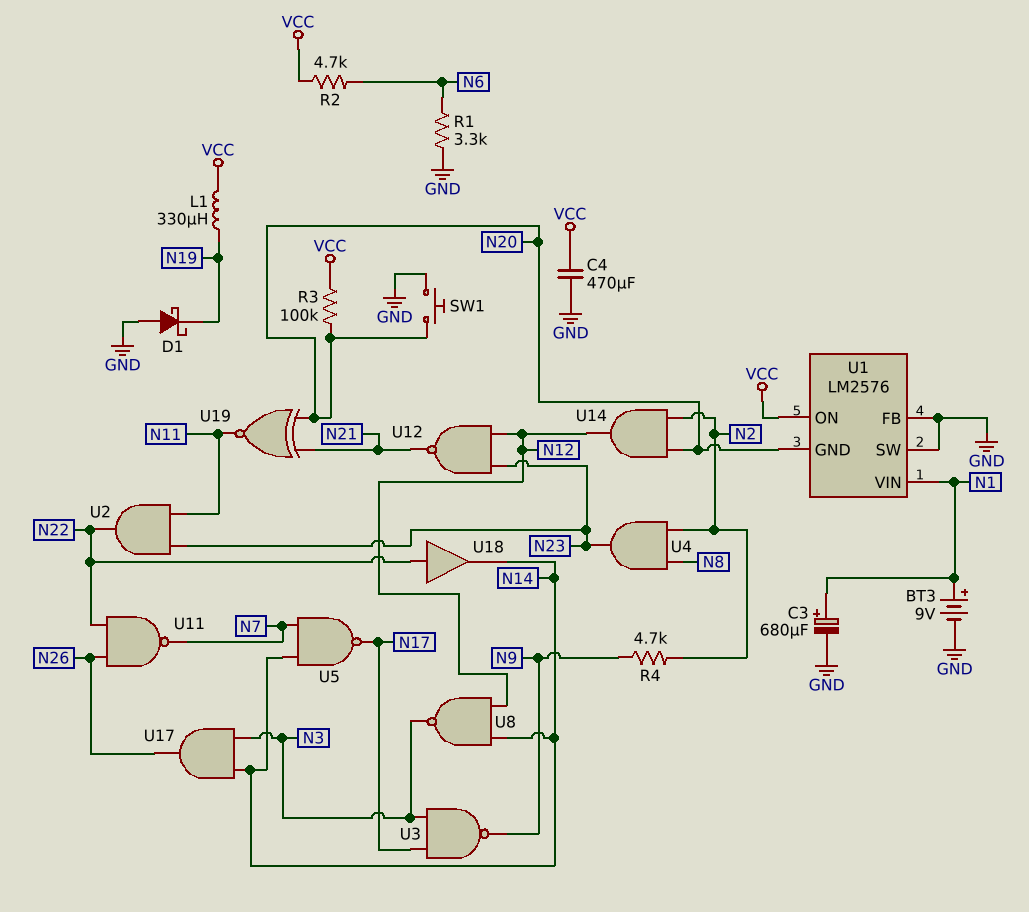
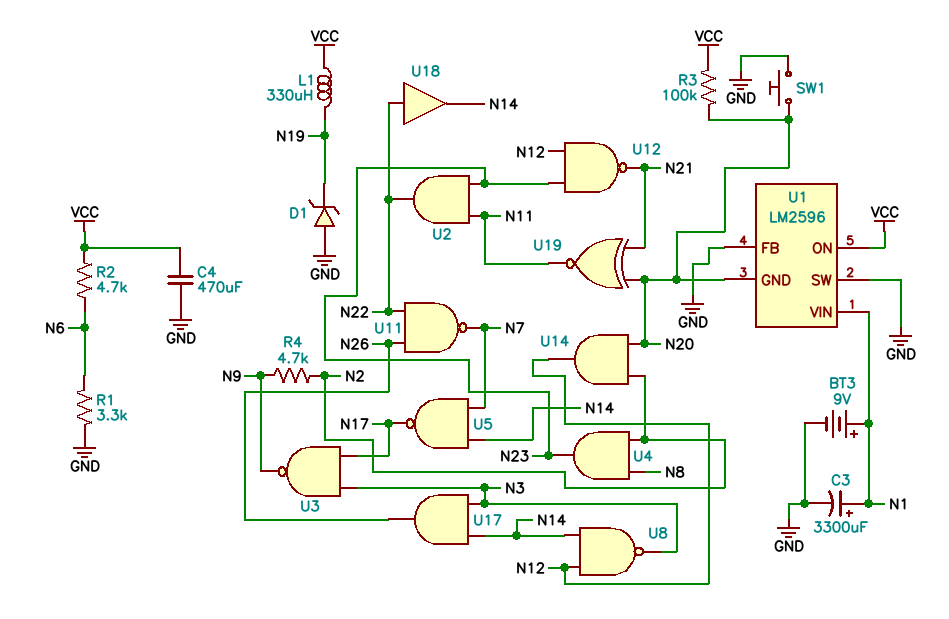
C3: 680uF (plus N1, minus GND) -> 3300uF (plus N1, minus GND)
D1: schottky (A GND, K N19) -> zener (A GND, K N19)
U1: LM2576 -> LM2596

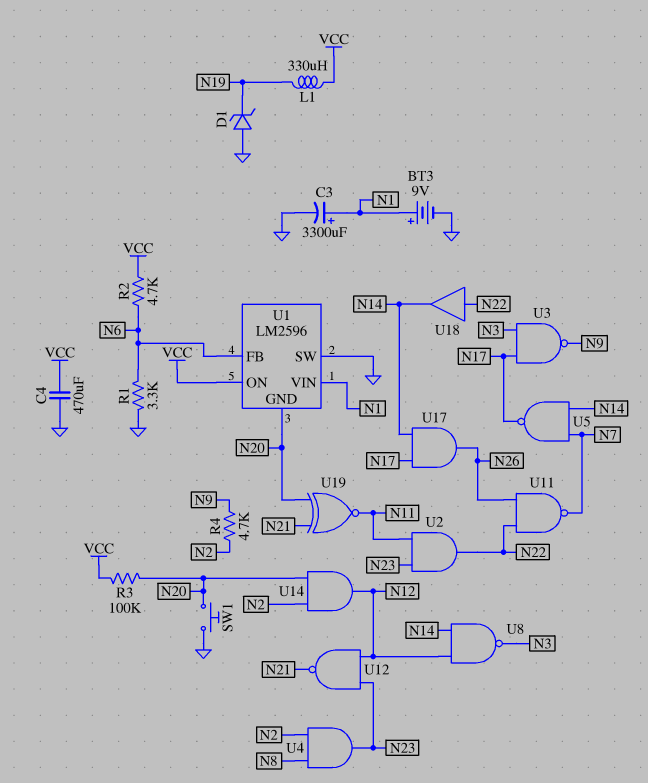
U1 pin FB: GND -> N6
U17: AND (in N3, in N14, out N26) -> AND (in N14, in N17, out N26)

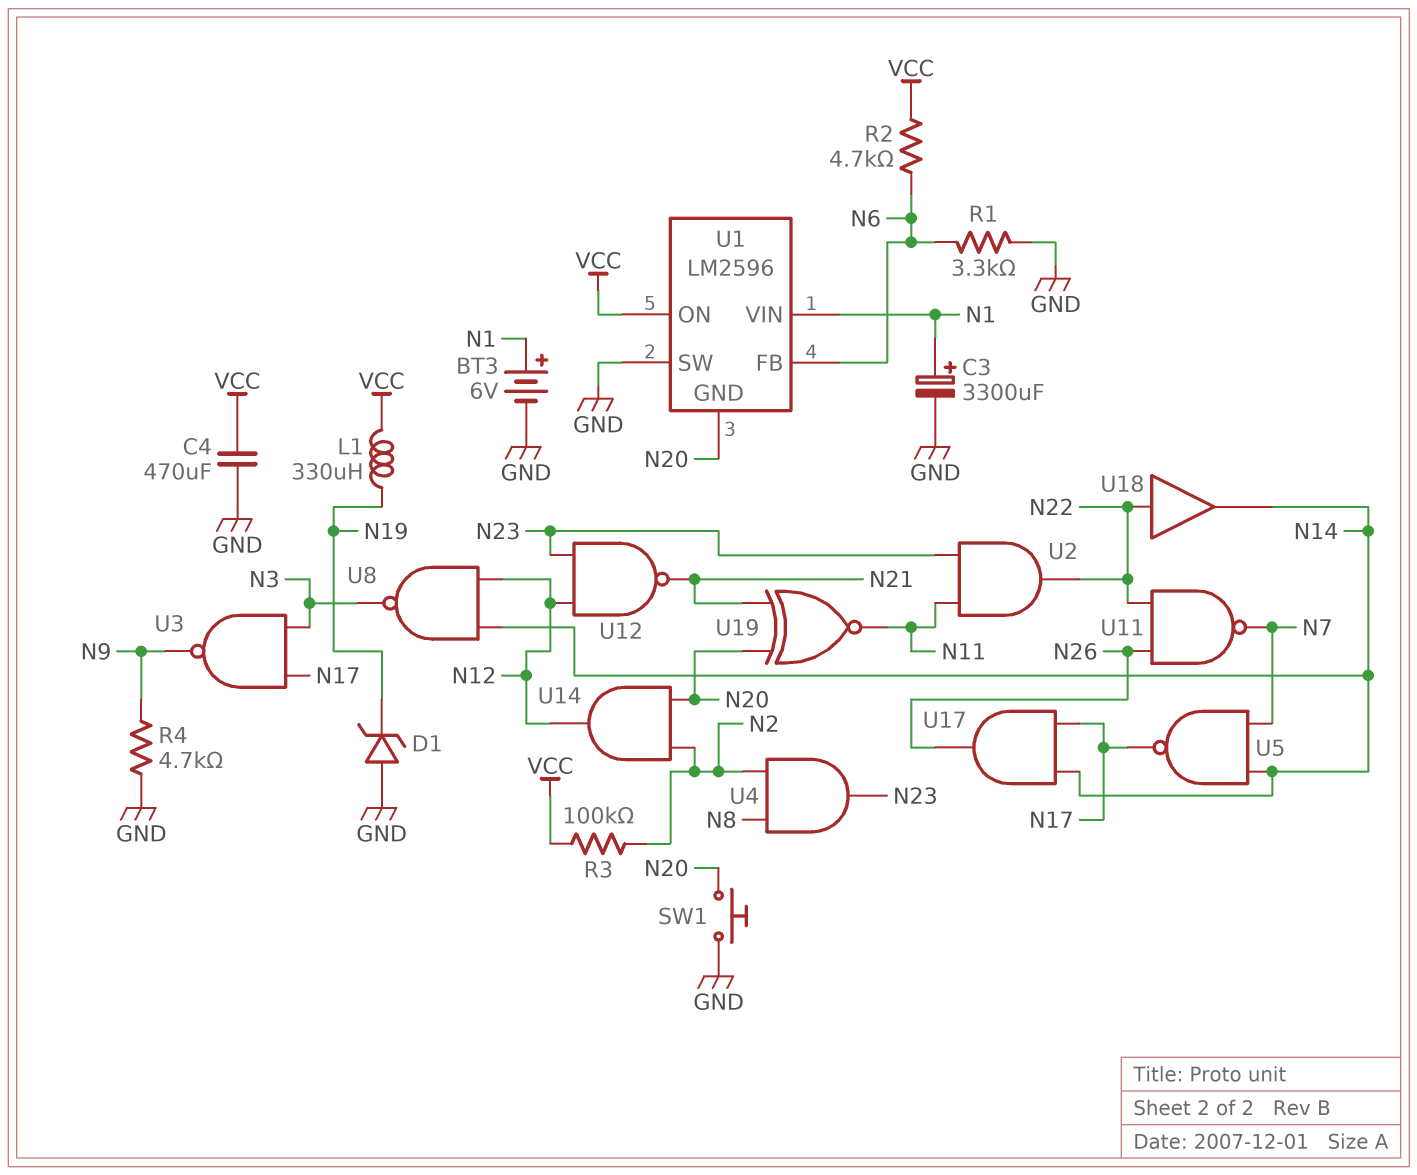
BT3: 9V (plus N1, minus GND) -> 6V (plus N1, minus GND)
R3: 100k (N20, VCC) -> 100k (N2, VCC)
R4: 4.7k (N2, N9) -> 4.7k (GND, N9)

